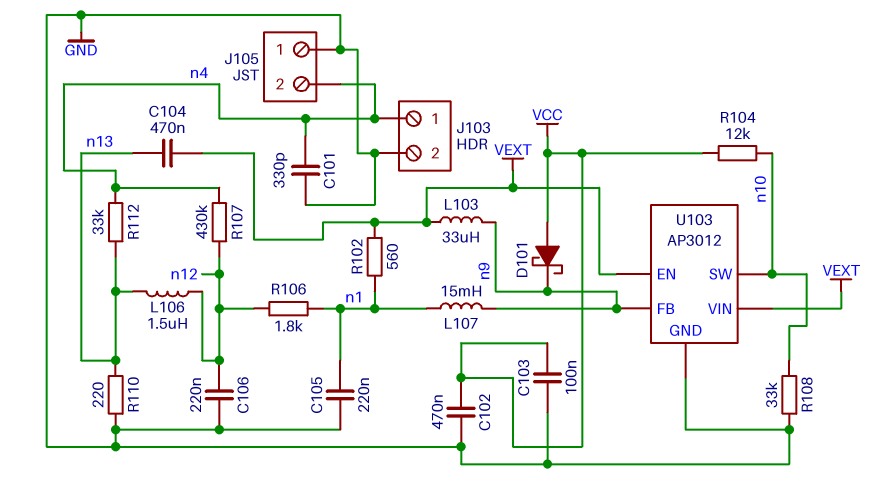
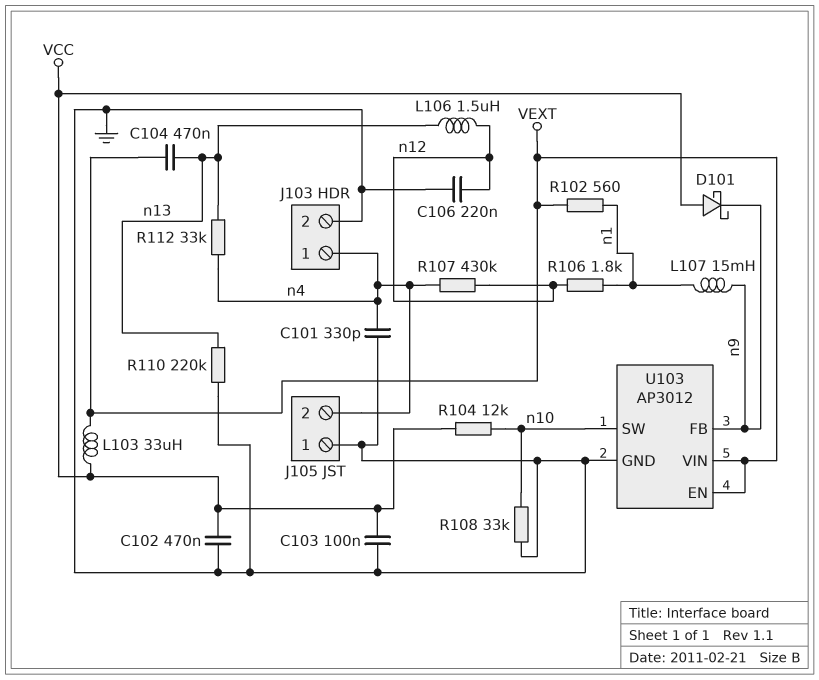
C105: 220nF (GND, n1) -> none
L103: 33uH (VEXT, n9) -> 33uH (VCC, VEXT)
R110: 220 (GND, n13) -> 220k (GND, n13)

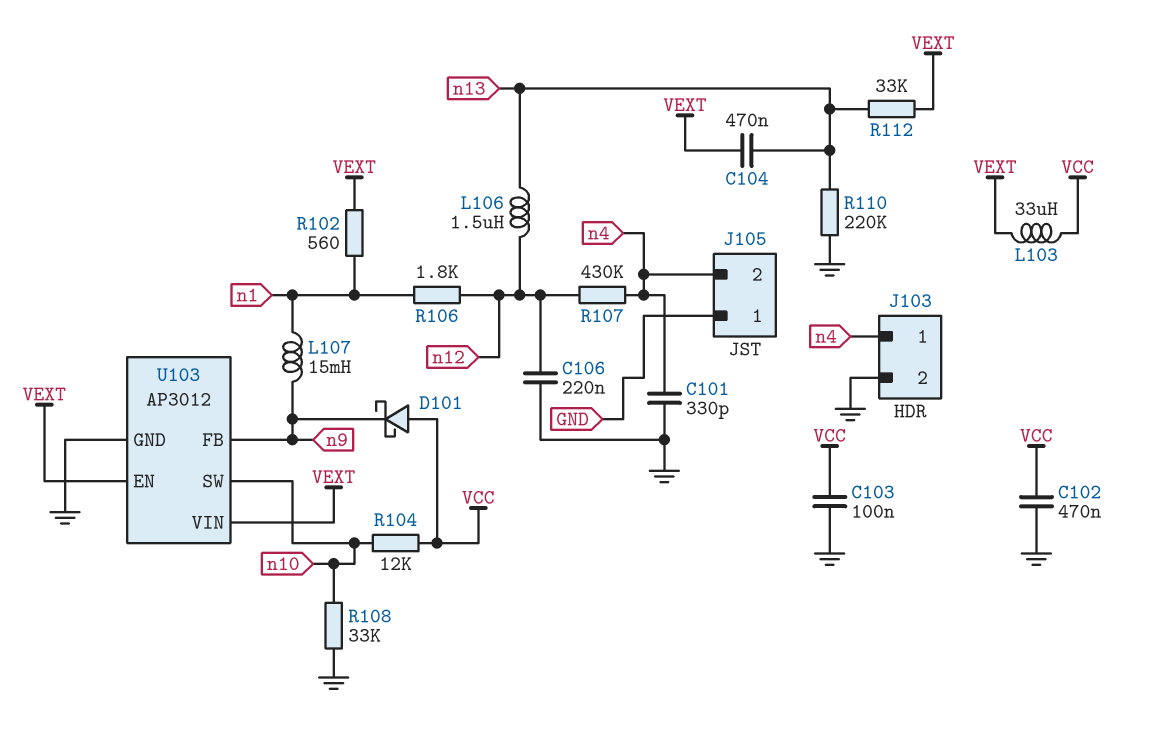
R112: 33k (n4, n13) -> 33k (VEXT, n13)

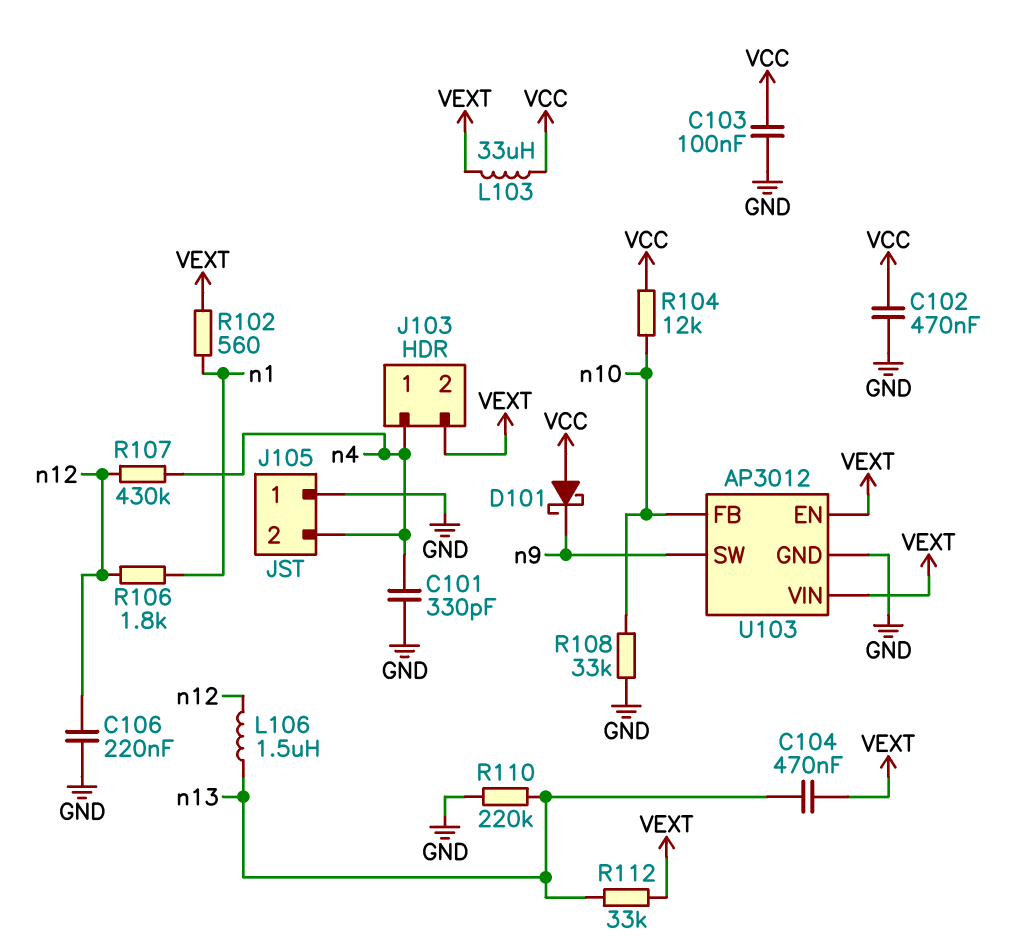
J103 pin 2: GND -> VEXT
L107: 15mH (n1, n9) -> none
U103 pin FB: n9 -> n10
U103 pin SW: n10 -> n9

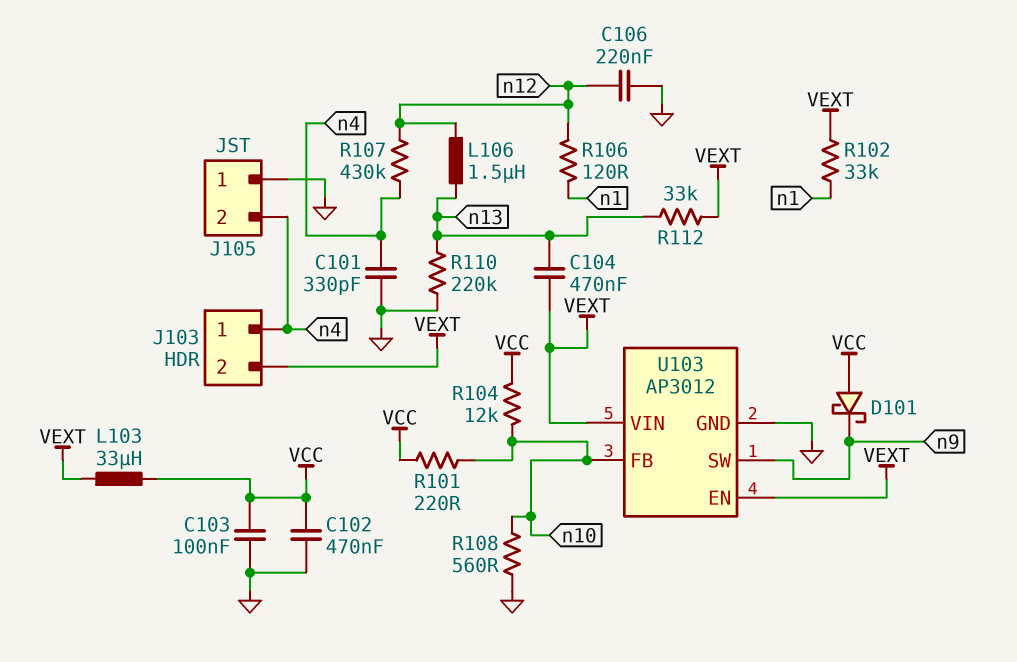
R101: none -> 220 (VCC, n10)
R102: 560 (VEXT, n1) -> 33k (VEXT, n1)
R106: 1.8k (n1, n12) -> 120 (n1, n12)
R108: 33k (GND, n10) -> 560 (GND, n10)

